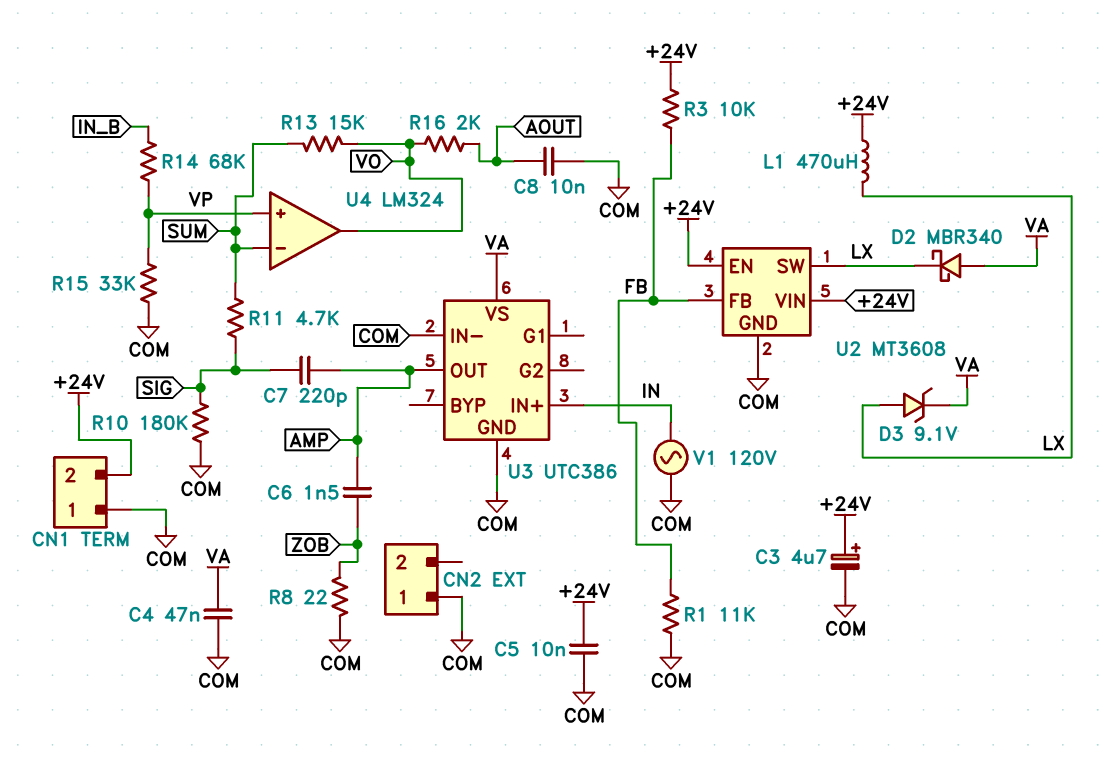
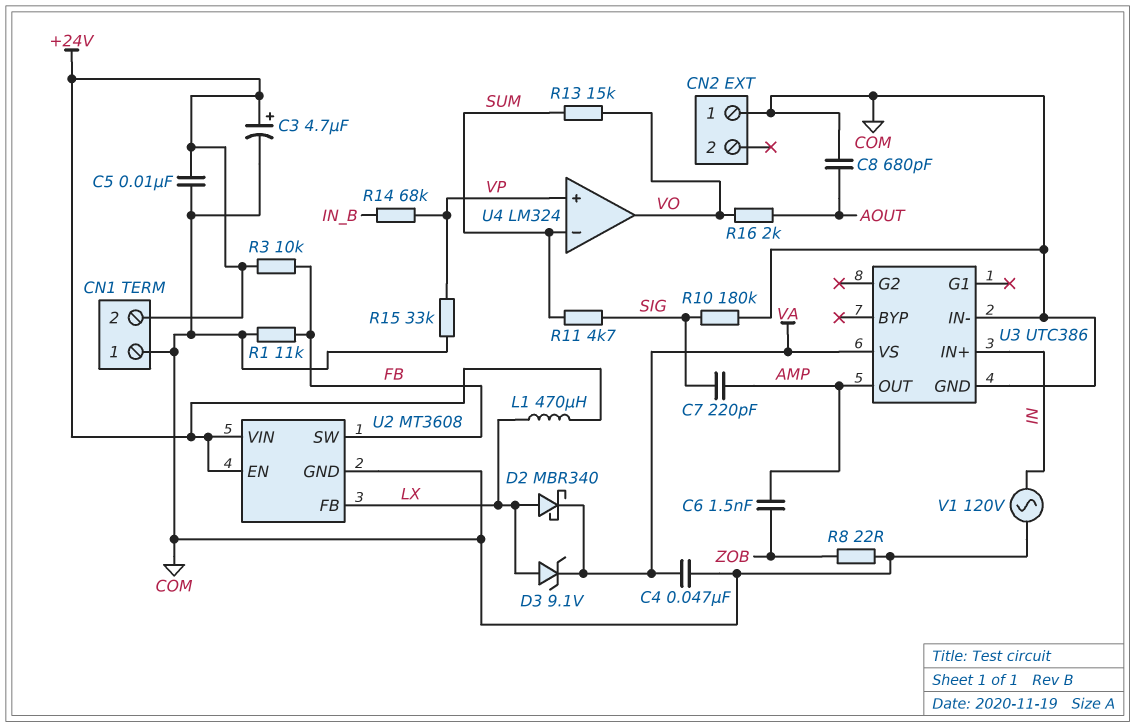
C8: 10nF (AOUT, COM) -> 680pF (AOUT, COM)
D2: schottky MBR340 (A VA, K LX) -> schottky MBR340 (A LX, K VA)
U2 pin FB: FB -> LX
U2 pin SW: LX -> FB

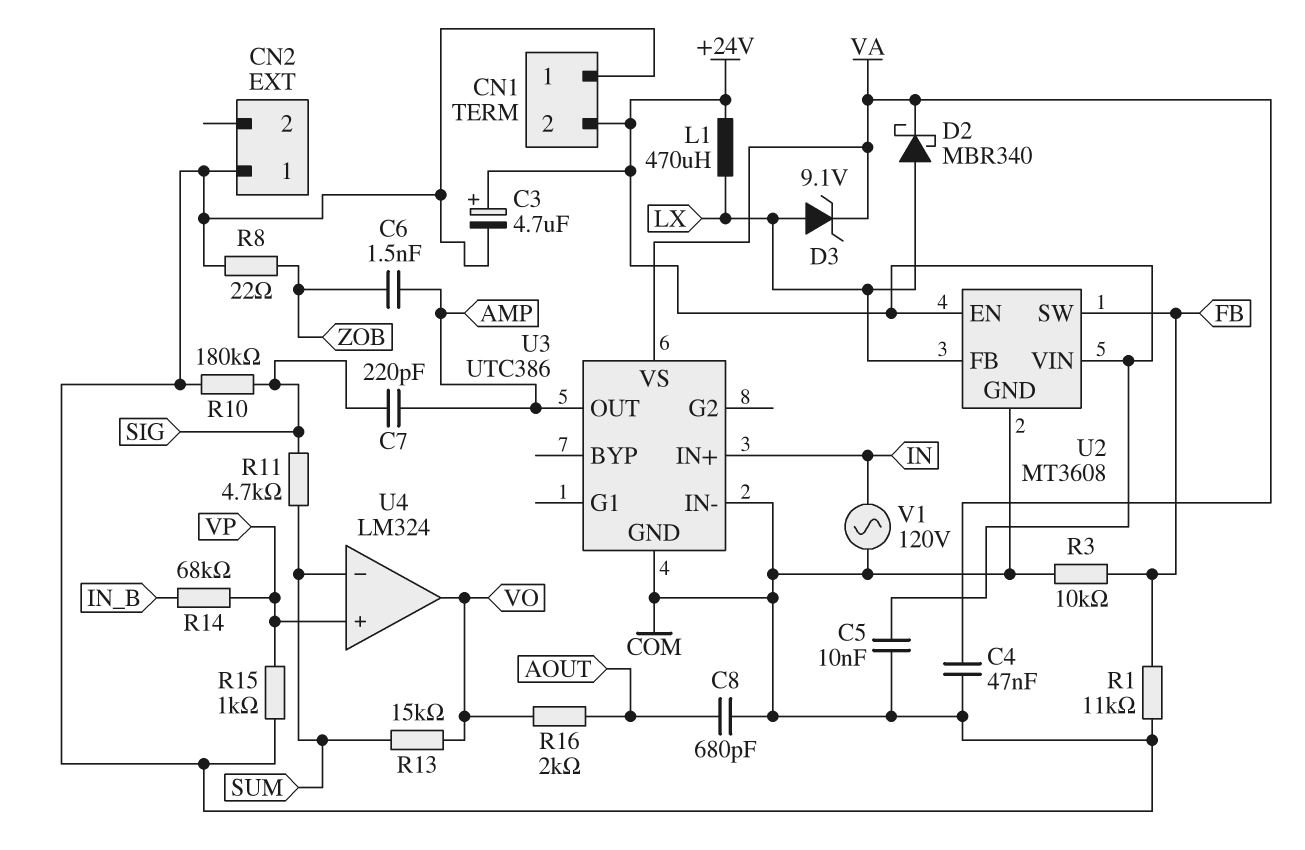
R3: 10k (+24V, FB) -> 10k (COM, FB)
R15: 33k (COM, VP) -> 1k (COM, VP)

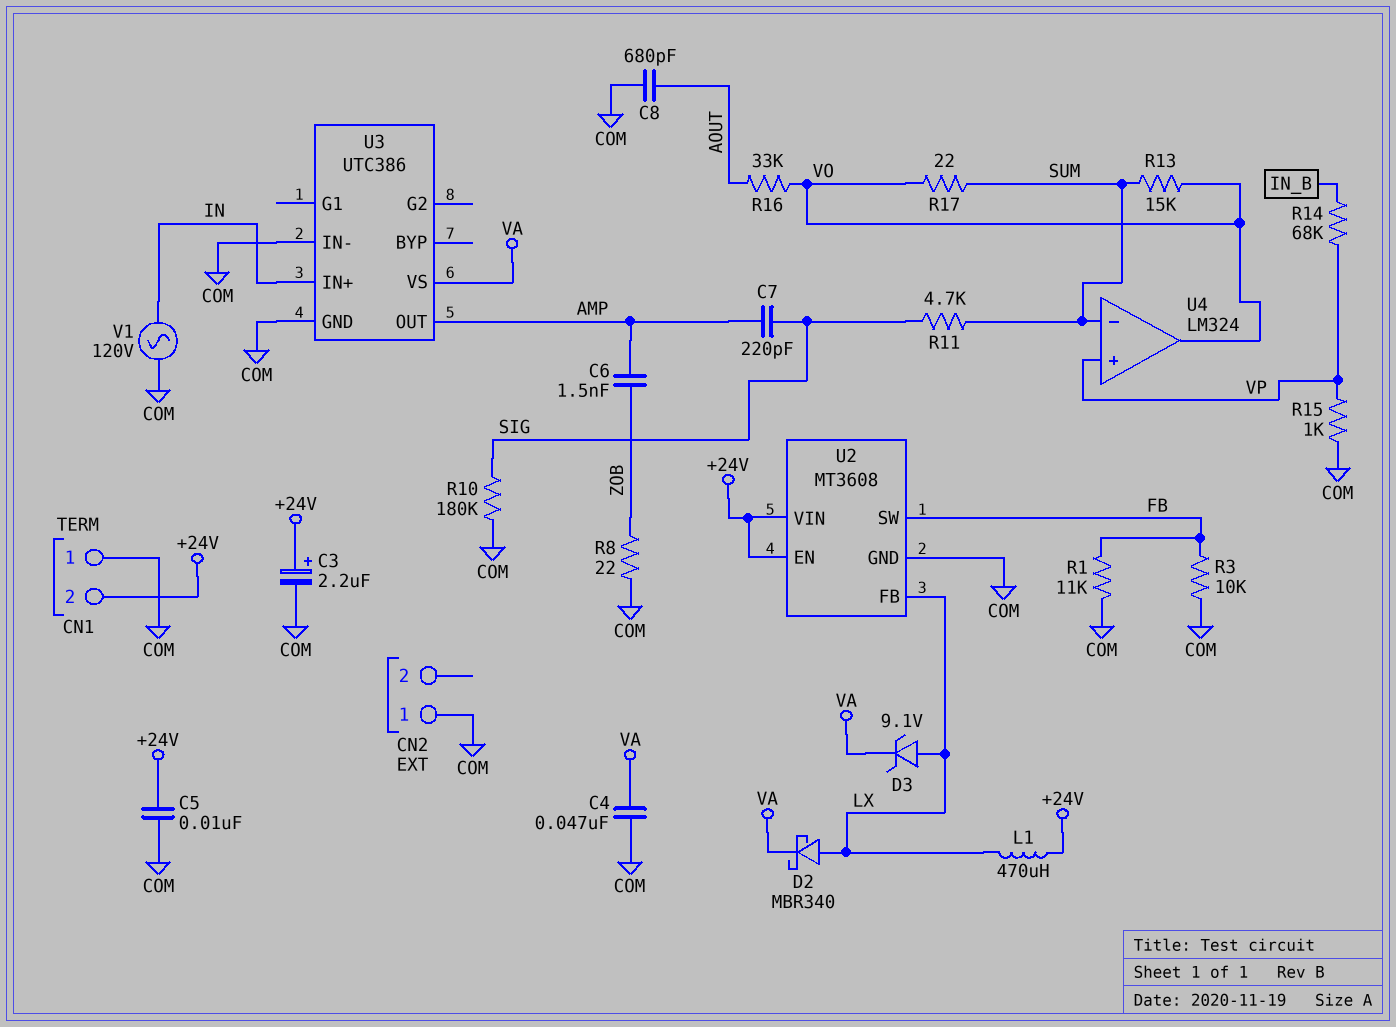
C3: 4.7uF (plus +24V, minus COM) -> 2.2uF (plus +24V, minus COM)
R16: 2k (AOUT, VO) -> 33k (AOUT, VO)
R17: none -> 22 (SUM, VO)

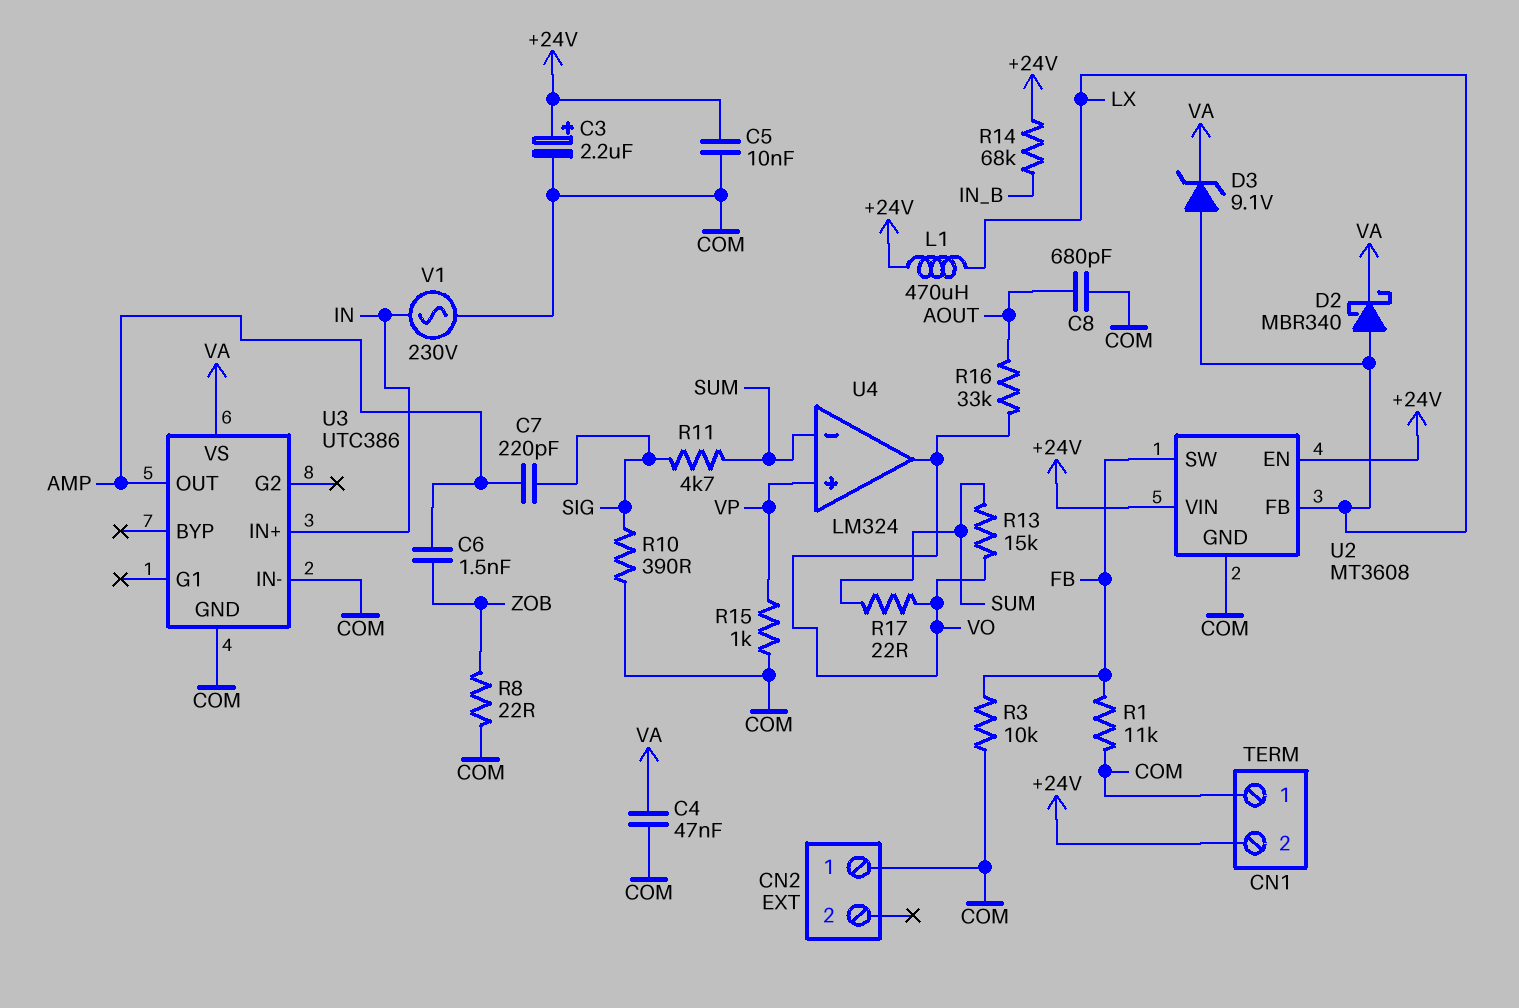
R10: 180k (COM, SIG) -> 390 (COM, SIG)
R14: 68k (IN_B, VP) -> 68k (+24V, IN_B)
V1: AC 120V (COM, IN) -> AC 230V (COM, IN)

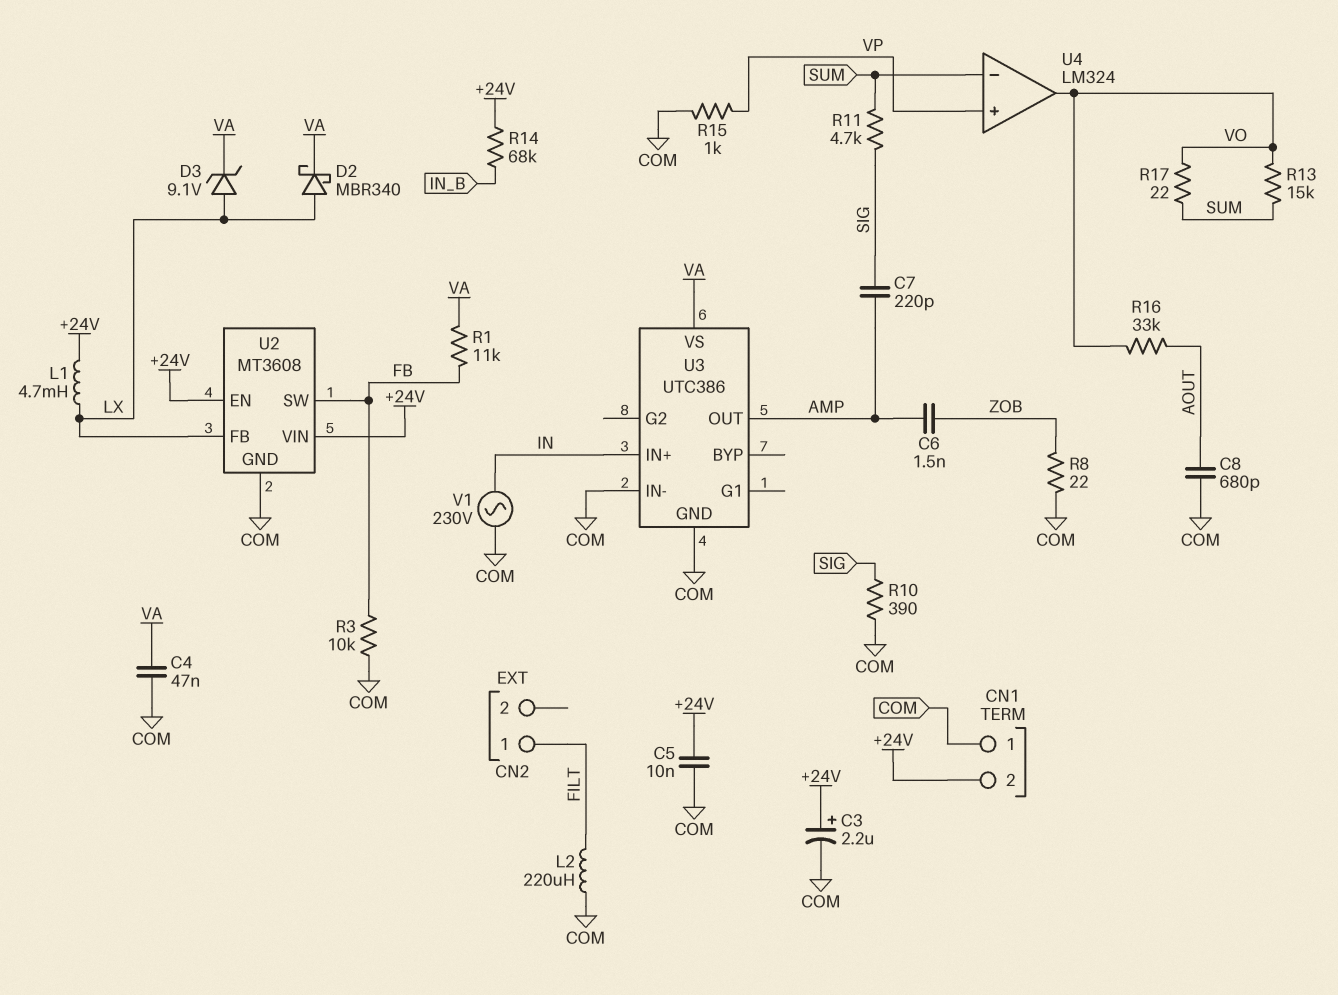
CN2 pin 1: COM -> FILT
L1: 470uH (+24V, LX) -> 4.7mH (+24V, LX)
L2: none -> 220uH (COM, FILT)
R1: 11k (COM, FB) -> 11k (FB, VA)

